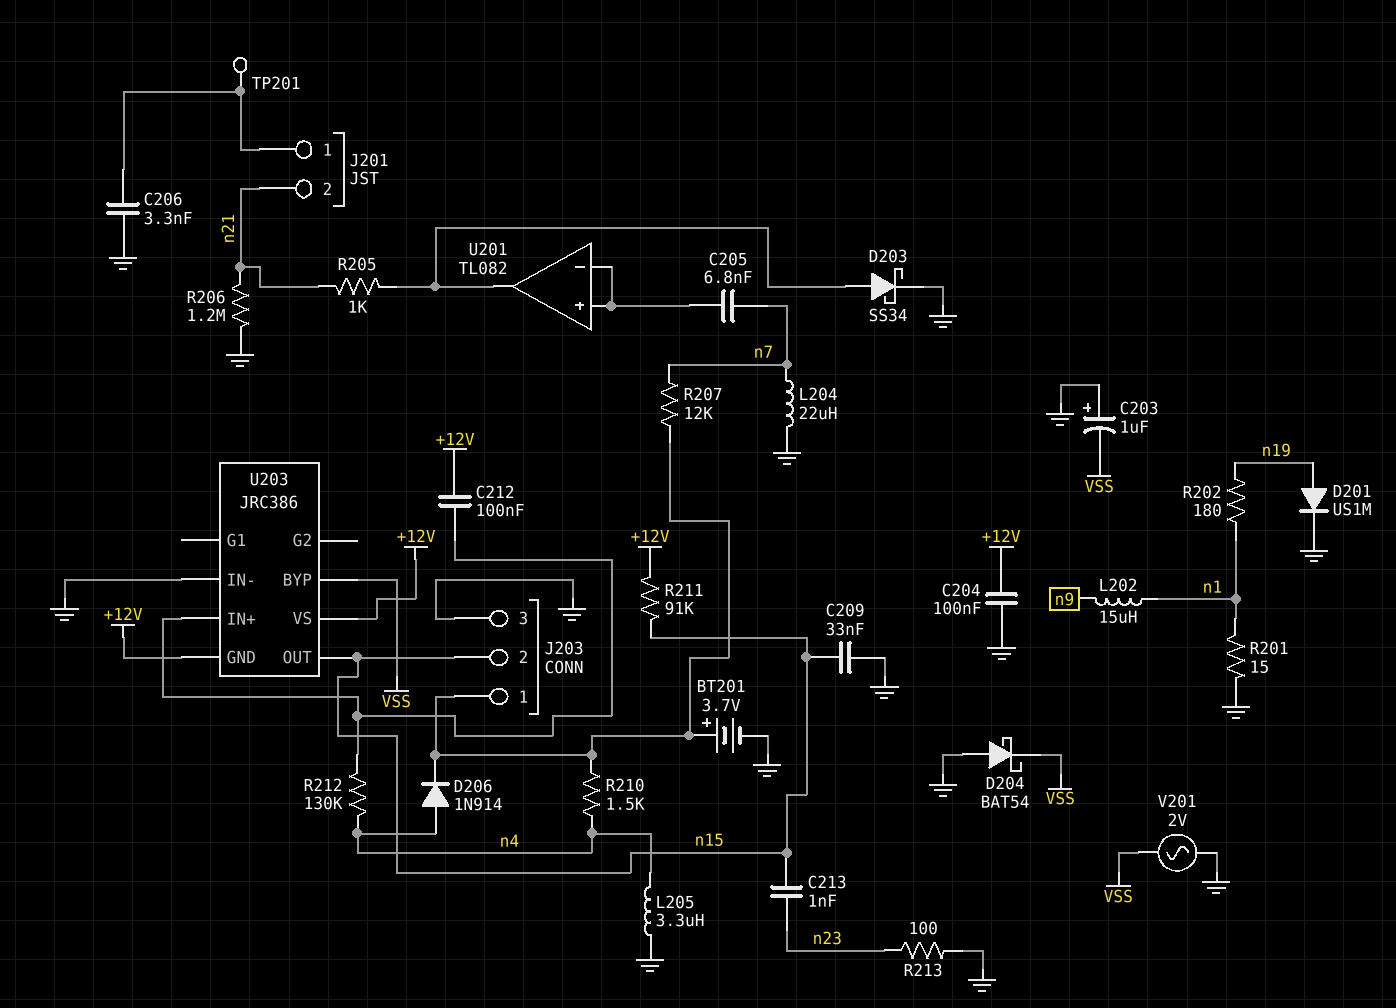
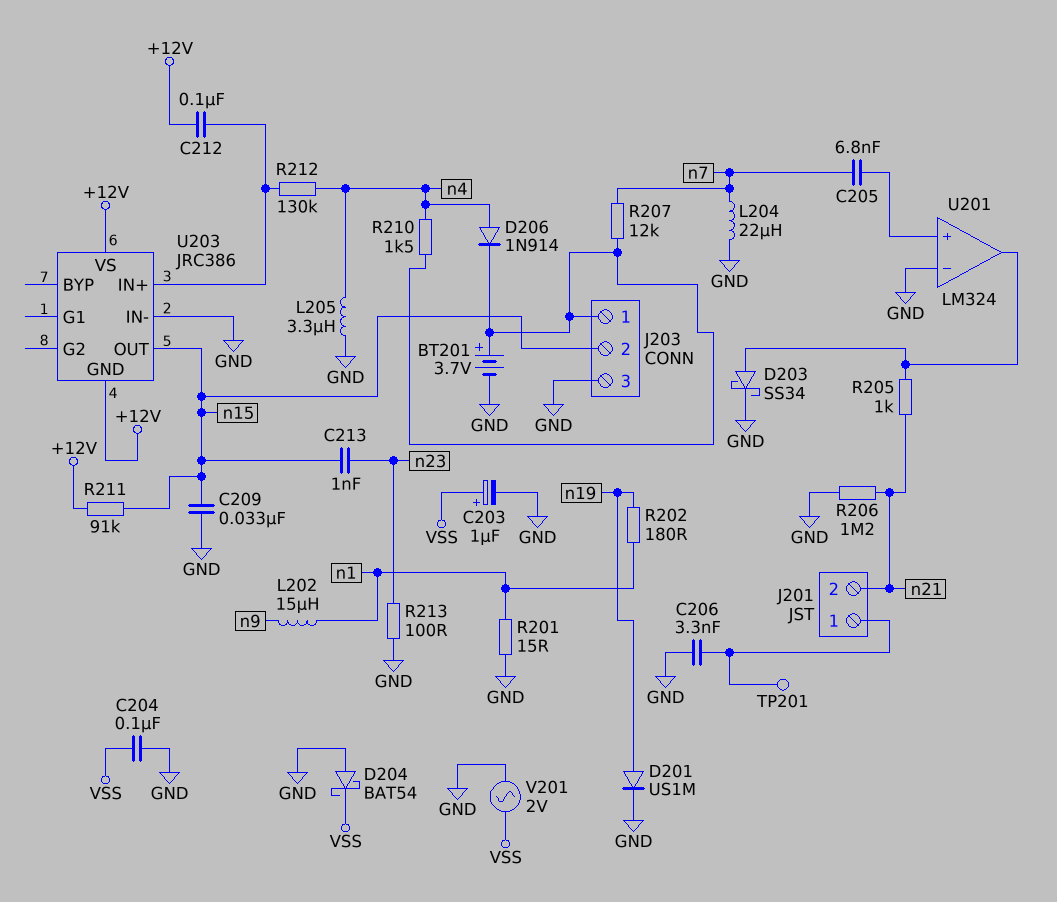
C203: 1uF (plus GND, minus VSS) -> 1uF (plus VSS, minus GND)
C204: 100nF (+12V, GND) -> 100nF (GND, VSS)
U201: TL082 -> LM324
U201 pin in-: U201/in+ -> GND
U203 pin BYP: VSS -> none

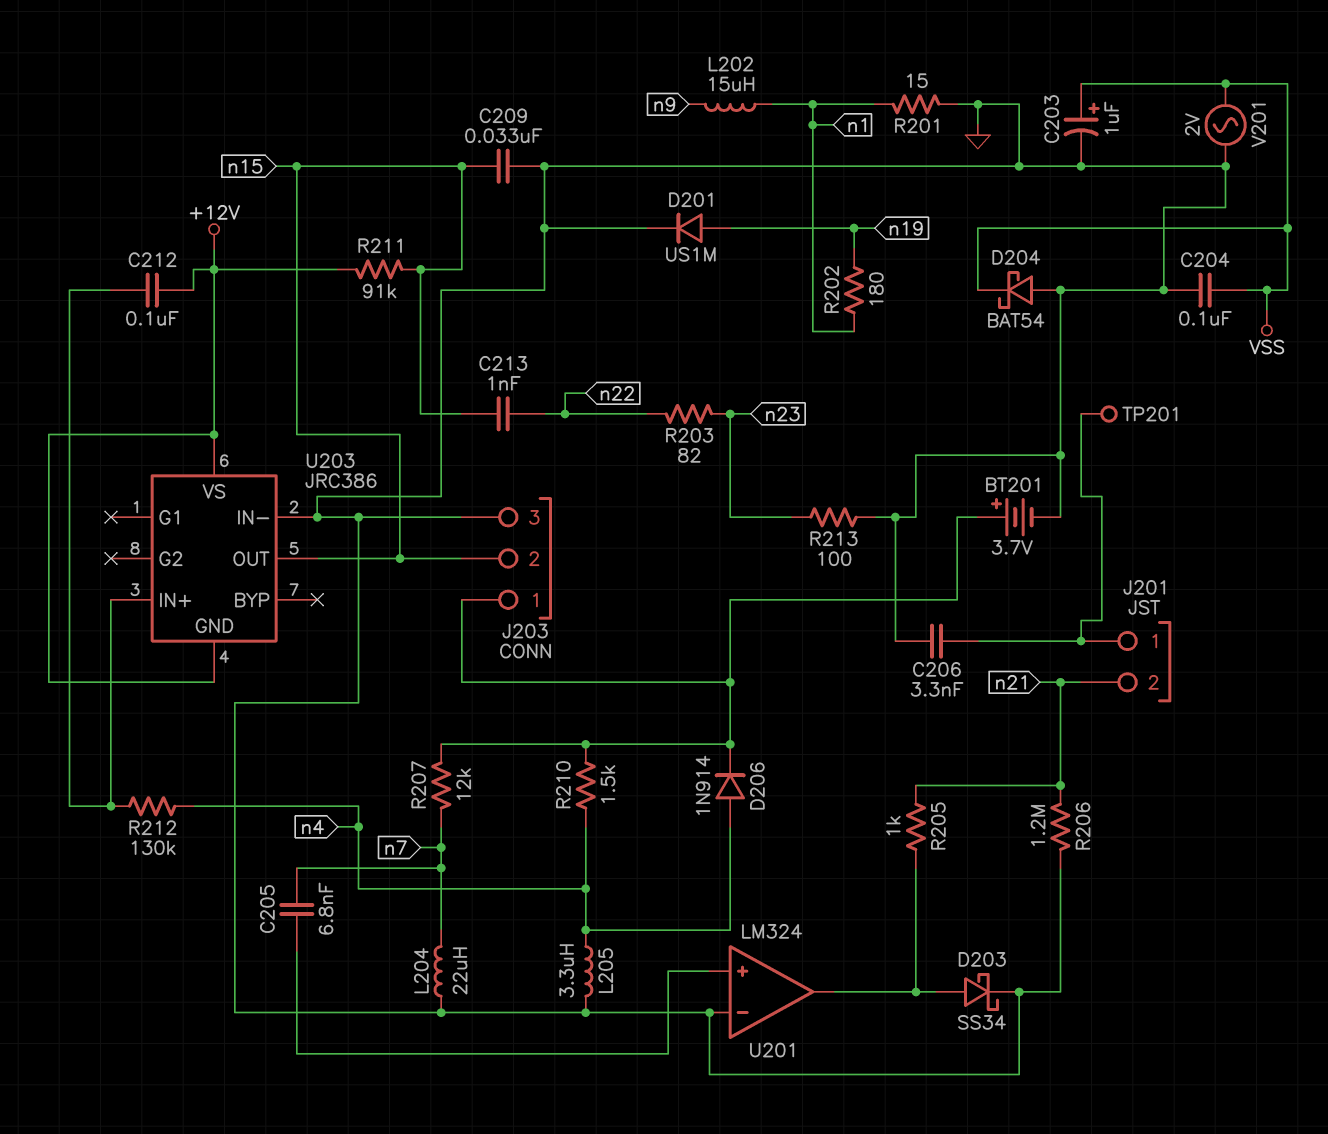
C213: 1nF (n15, n23) -> 1nF (n15, n22)
R203: none -> 82 (n22, n23)

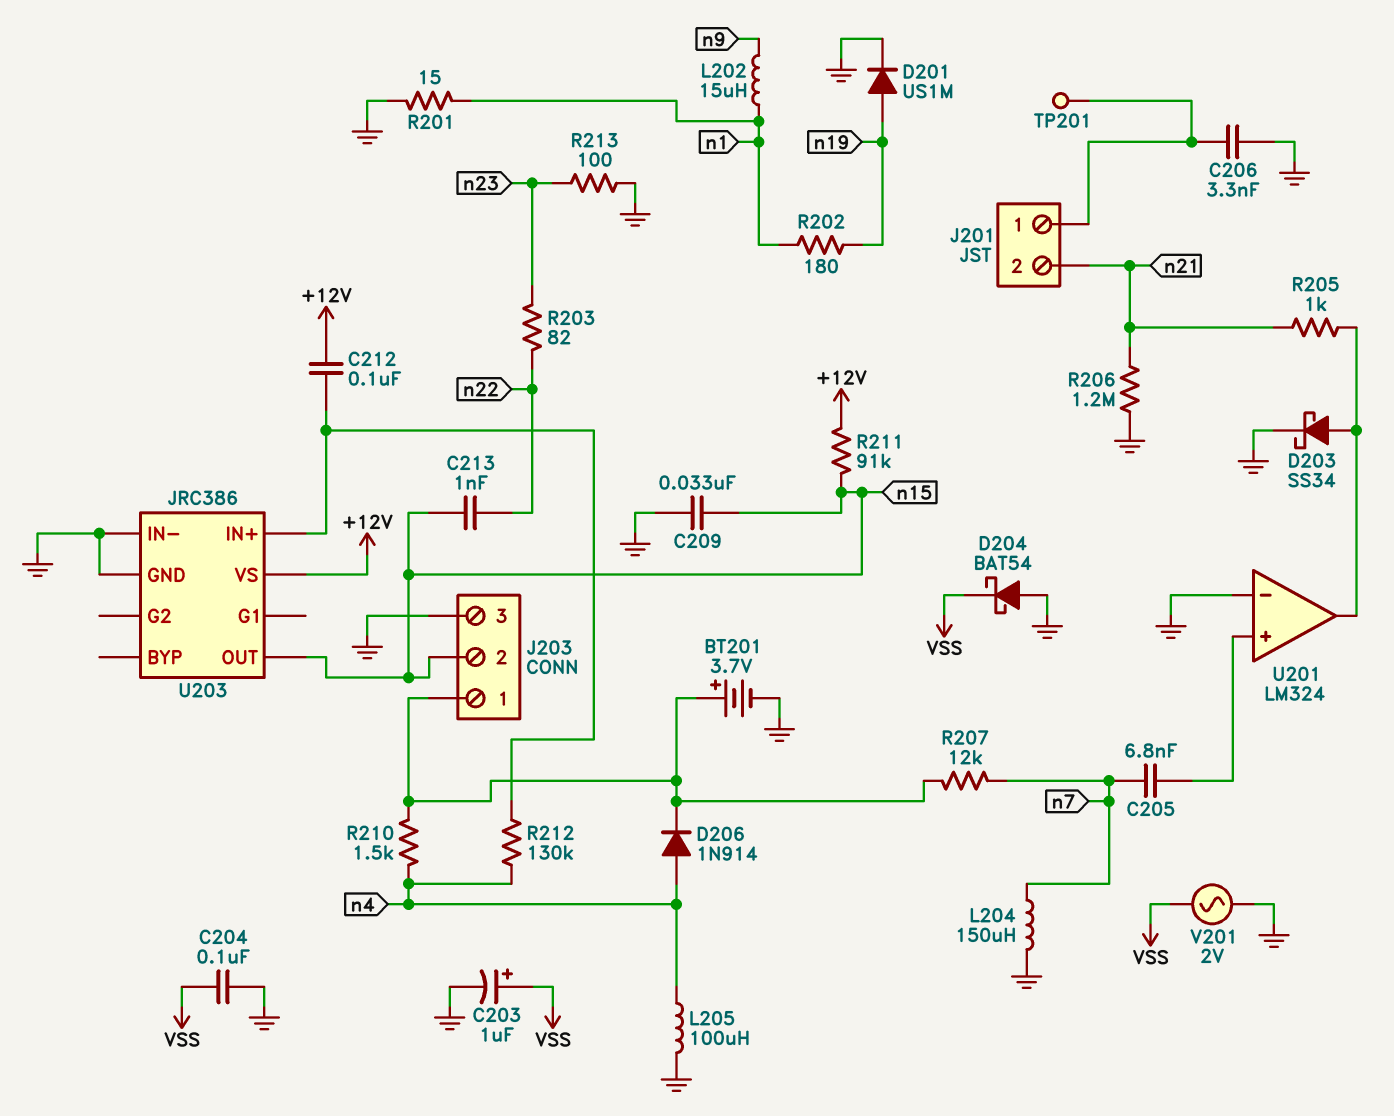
L204: 22uH (GND, n7) -> 150uH (GND, n7)
L205: 3.3uH (GND, n4) -> 100uH (GND, n4)
U203 pin GND: +12V -> GND

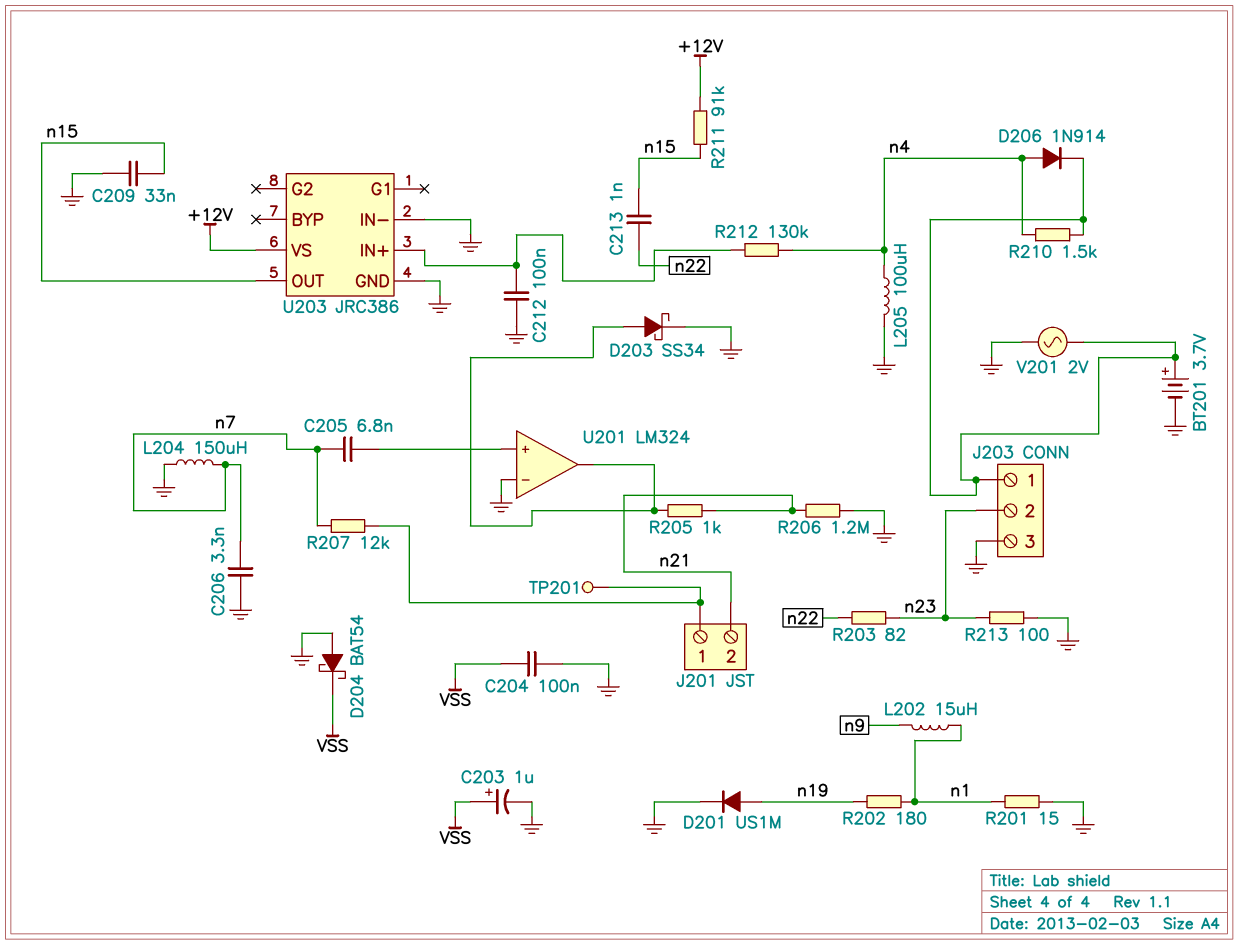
C206: 3.3nF (GND, J201/1) -> 3.3nF (GND, n7)
C212: 100nF (+12V, U203/IN+) -> 100nF (GND, U203/IN+)
J203 pin 2: n15 -> n23
R207: 12k (J203/1, n7) -> 12k (J201/1, n7)
V201: AC 2V (GND, VSS) -> AC 2V (GND, J203/1)

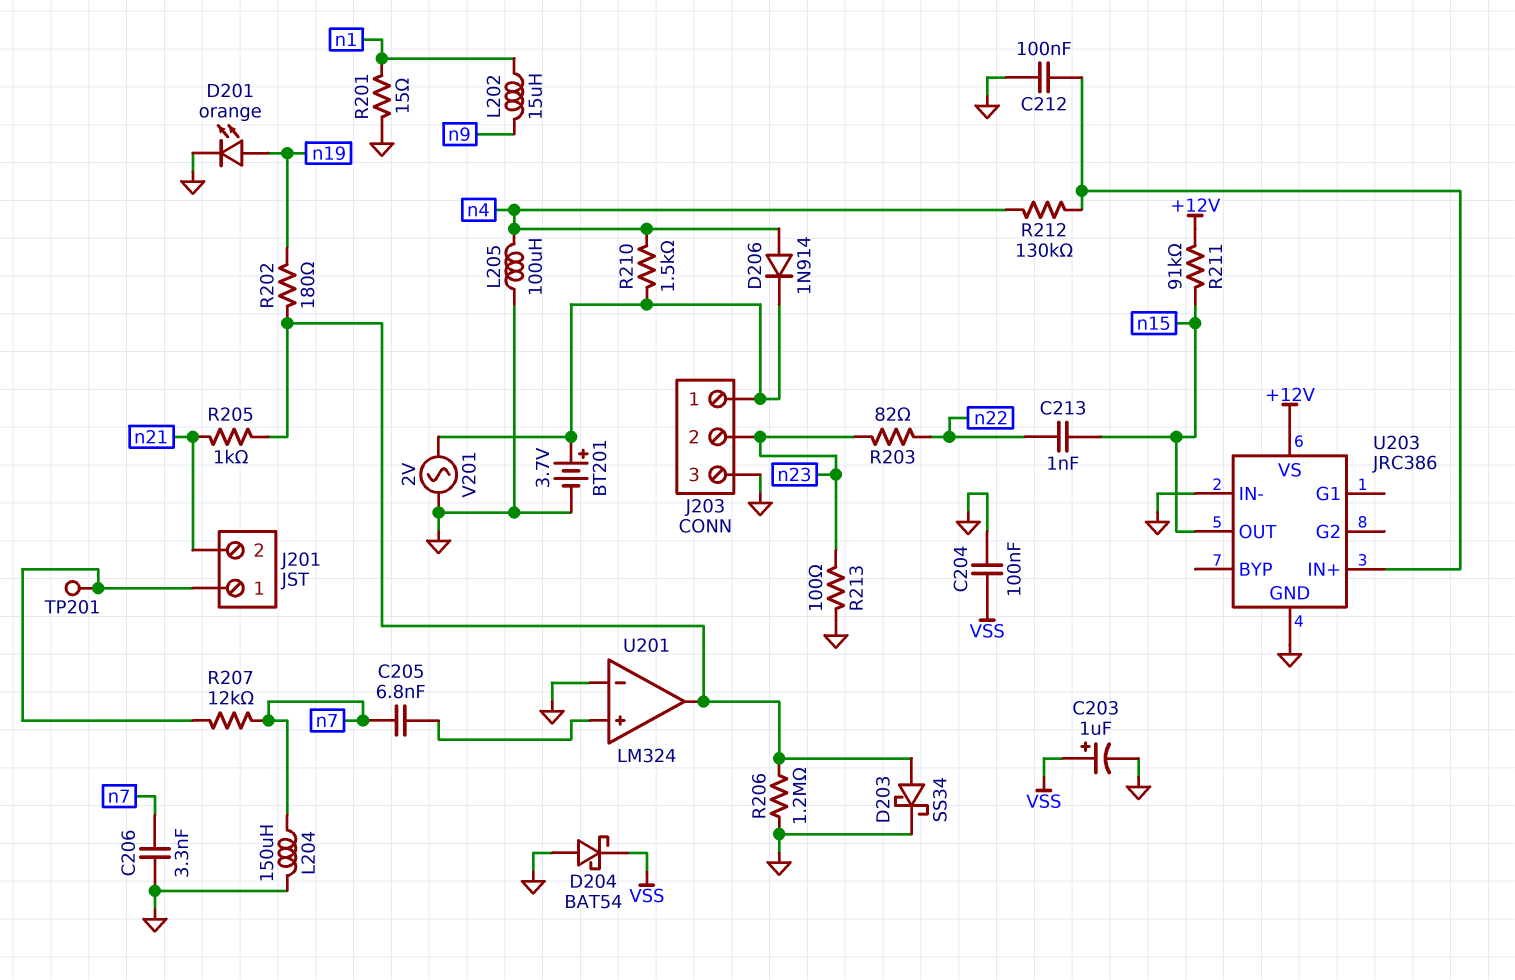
C209: 33nF (GND, n15) -> none
D201: diode US1M (A n19, K GND) -> LED orange (A n19, K GND)
R202: 180 (n1, n19) -> 180 (U201/out, n19)
R206: 1.2M (GND, n21) -> 1.2M (GND, U201/out)

